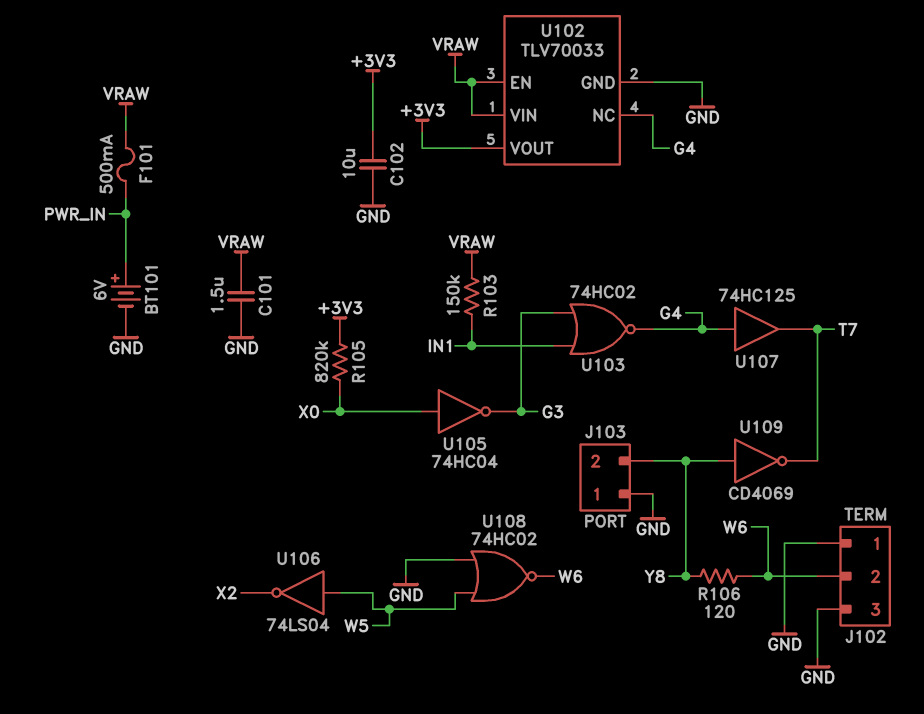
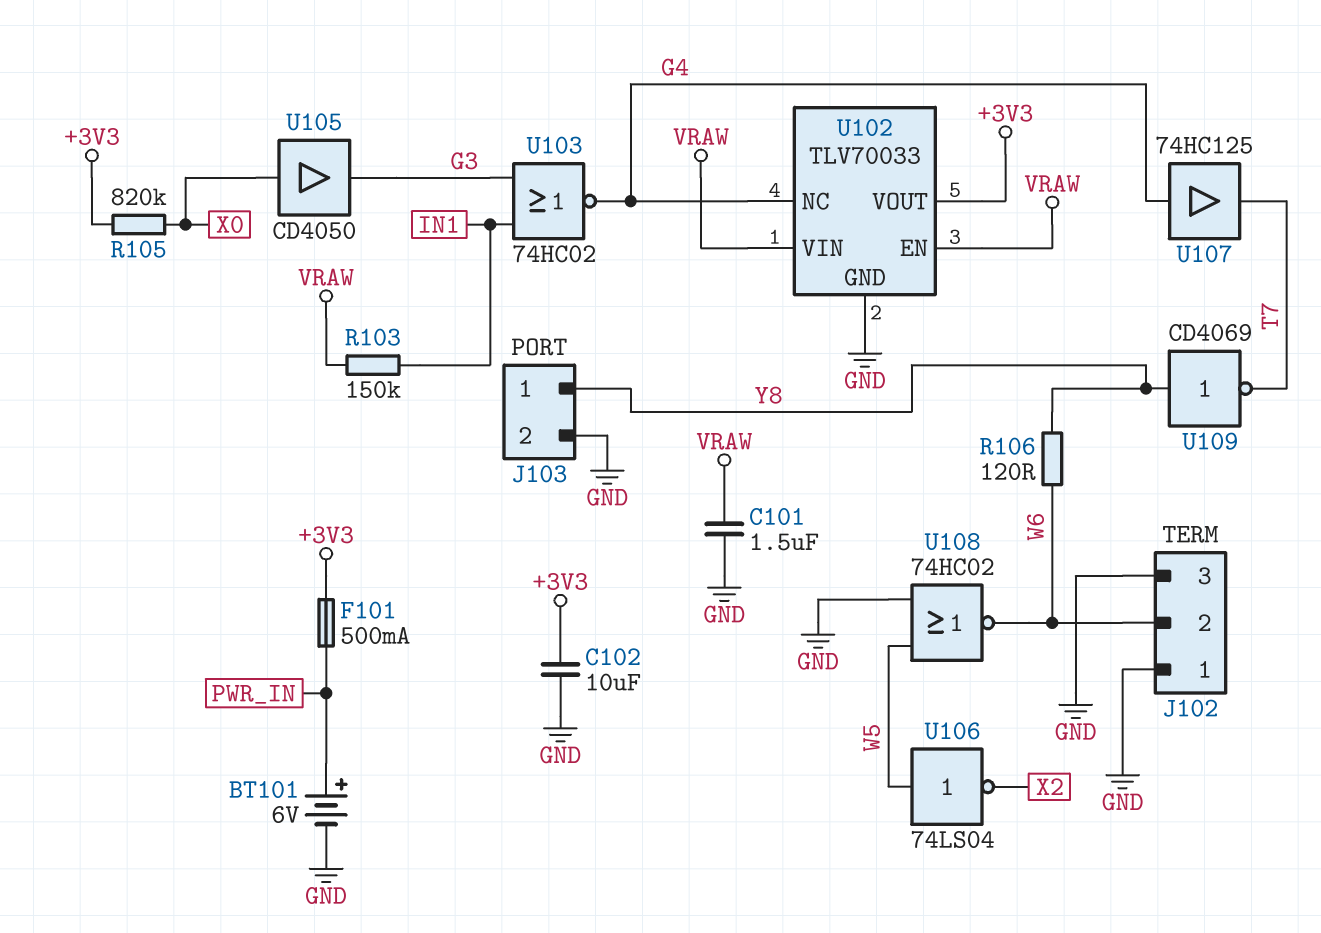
F101: 500mA (PWR_IN, VRAW) -> 500mA (+3V3, PWR_IN)
J103 pin 1: GND -> Y8
J103 pin 2: Y8 -> GND
U105: NOT 74HC04 (in X0, out G3) -> buffer CD4050 (in X0, out G3)

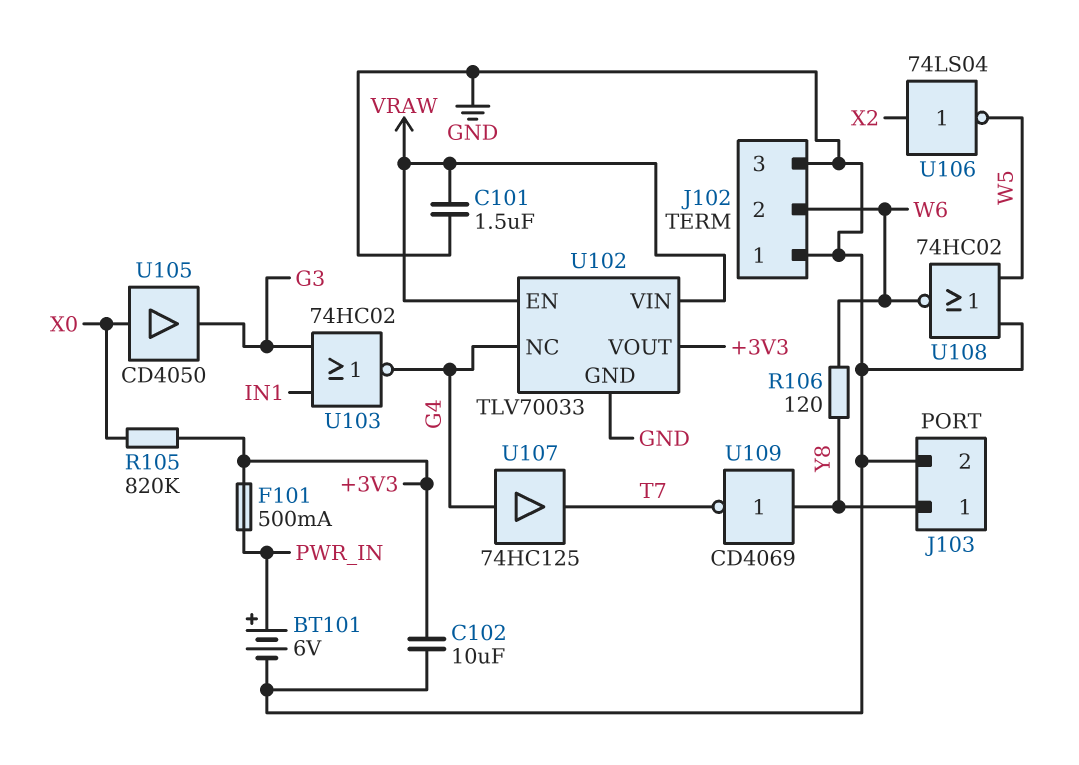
R103: 150k (IN1, VRAW) -> none
U106: NOT 74LS04 (in W5, out X2) -> NOT 74LS04 (in X2, out W5)

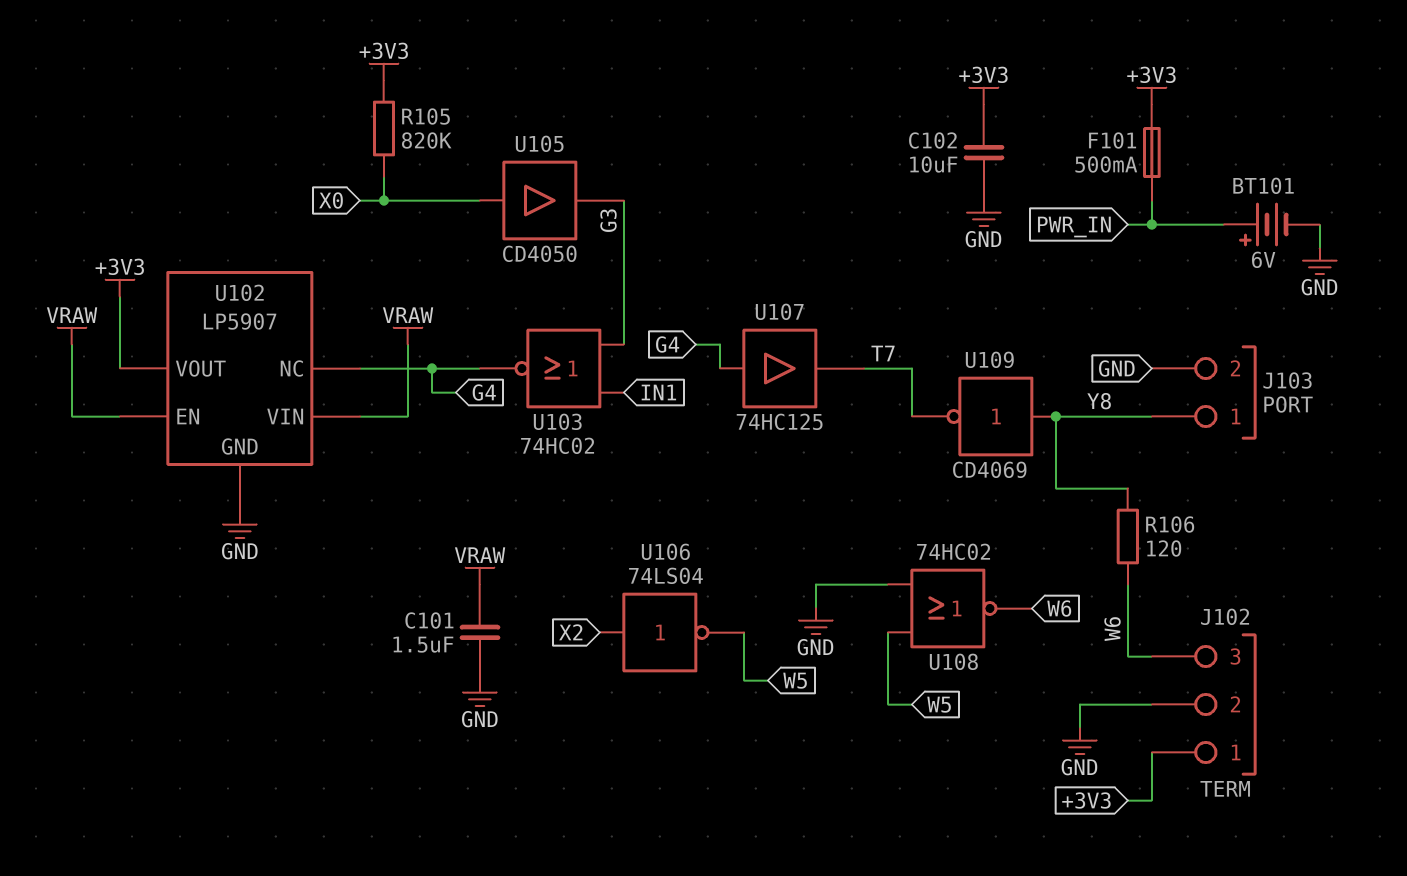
J102 pin 1: GND -> +3V3
J102 pin 2: W6 -> GND
J102 pin 3: GND -> W6
U102: TLV70033 -> LP5907

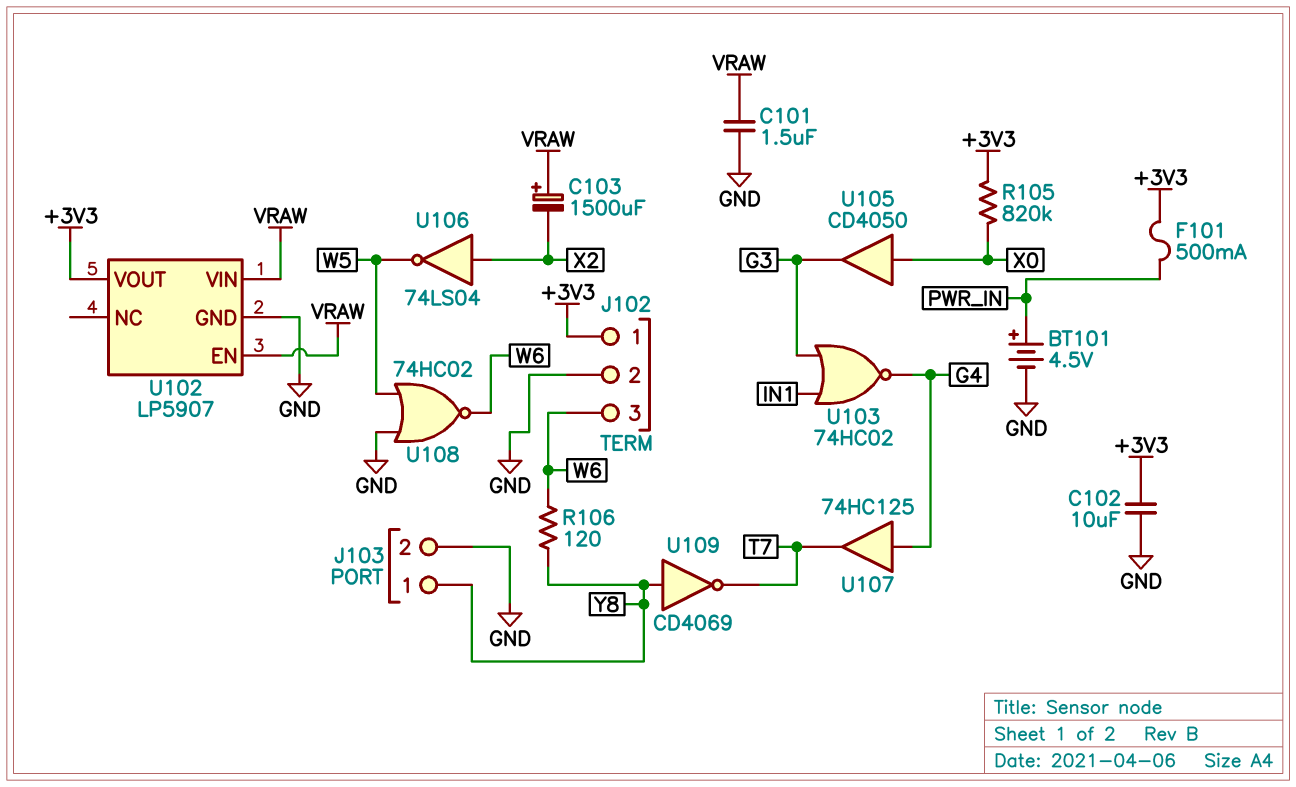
BT101: 6V (plus PWR_IN, minus GND) -> 4.5V (plus PWR_IN, minus GND)
C103: none -> 1500uF (plus VRAW, minus X2)
U102 pin NC: G4 -> none

